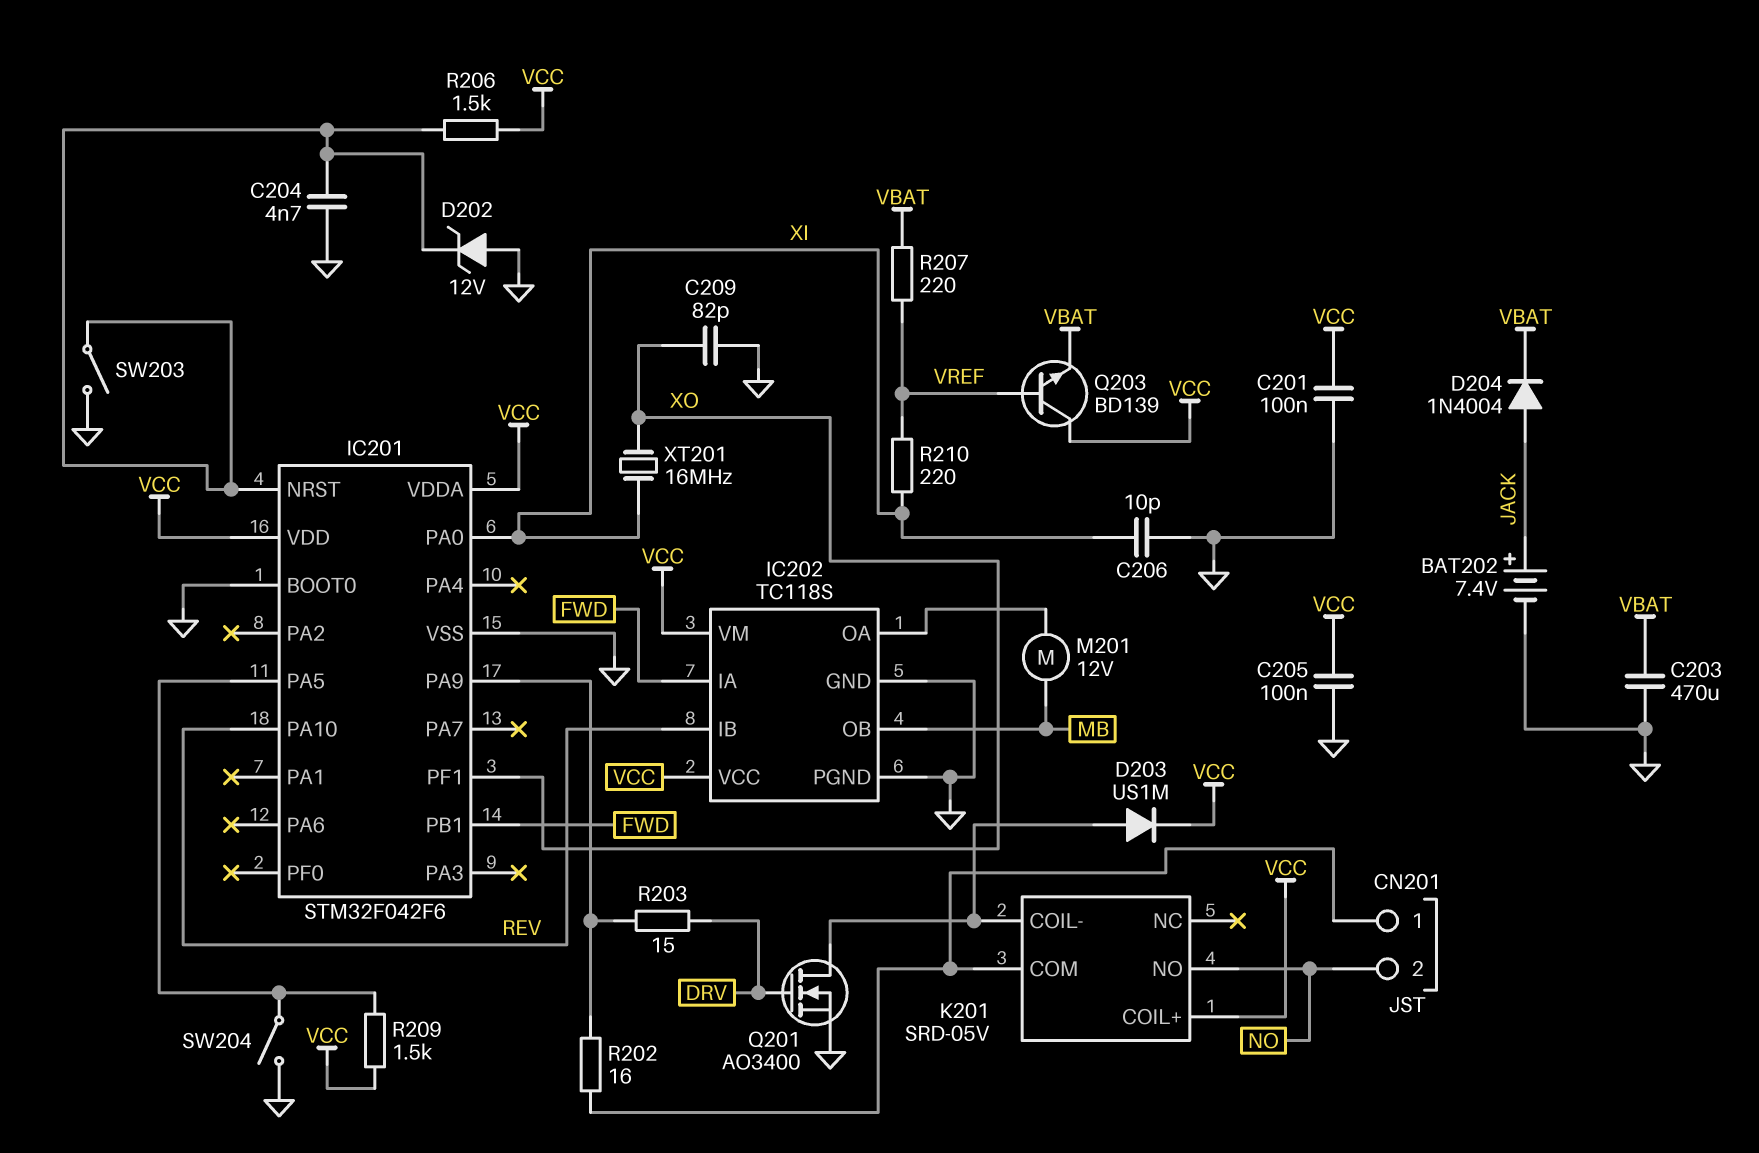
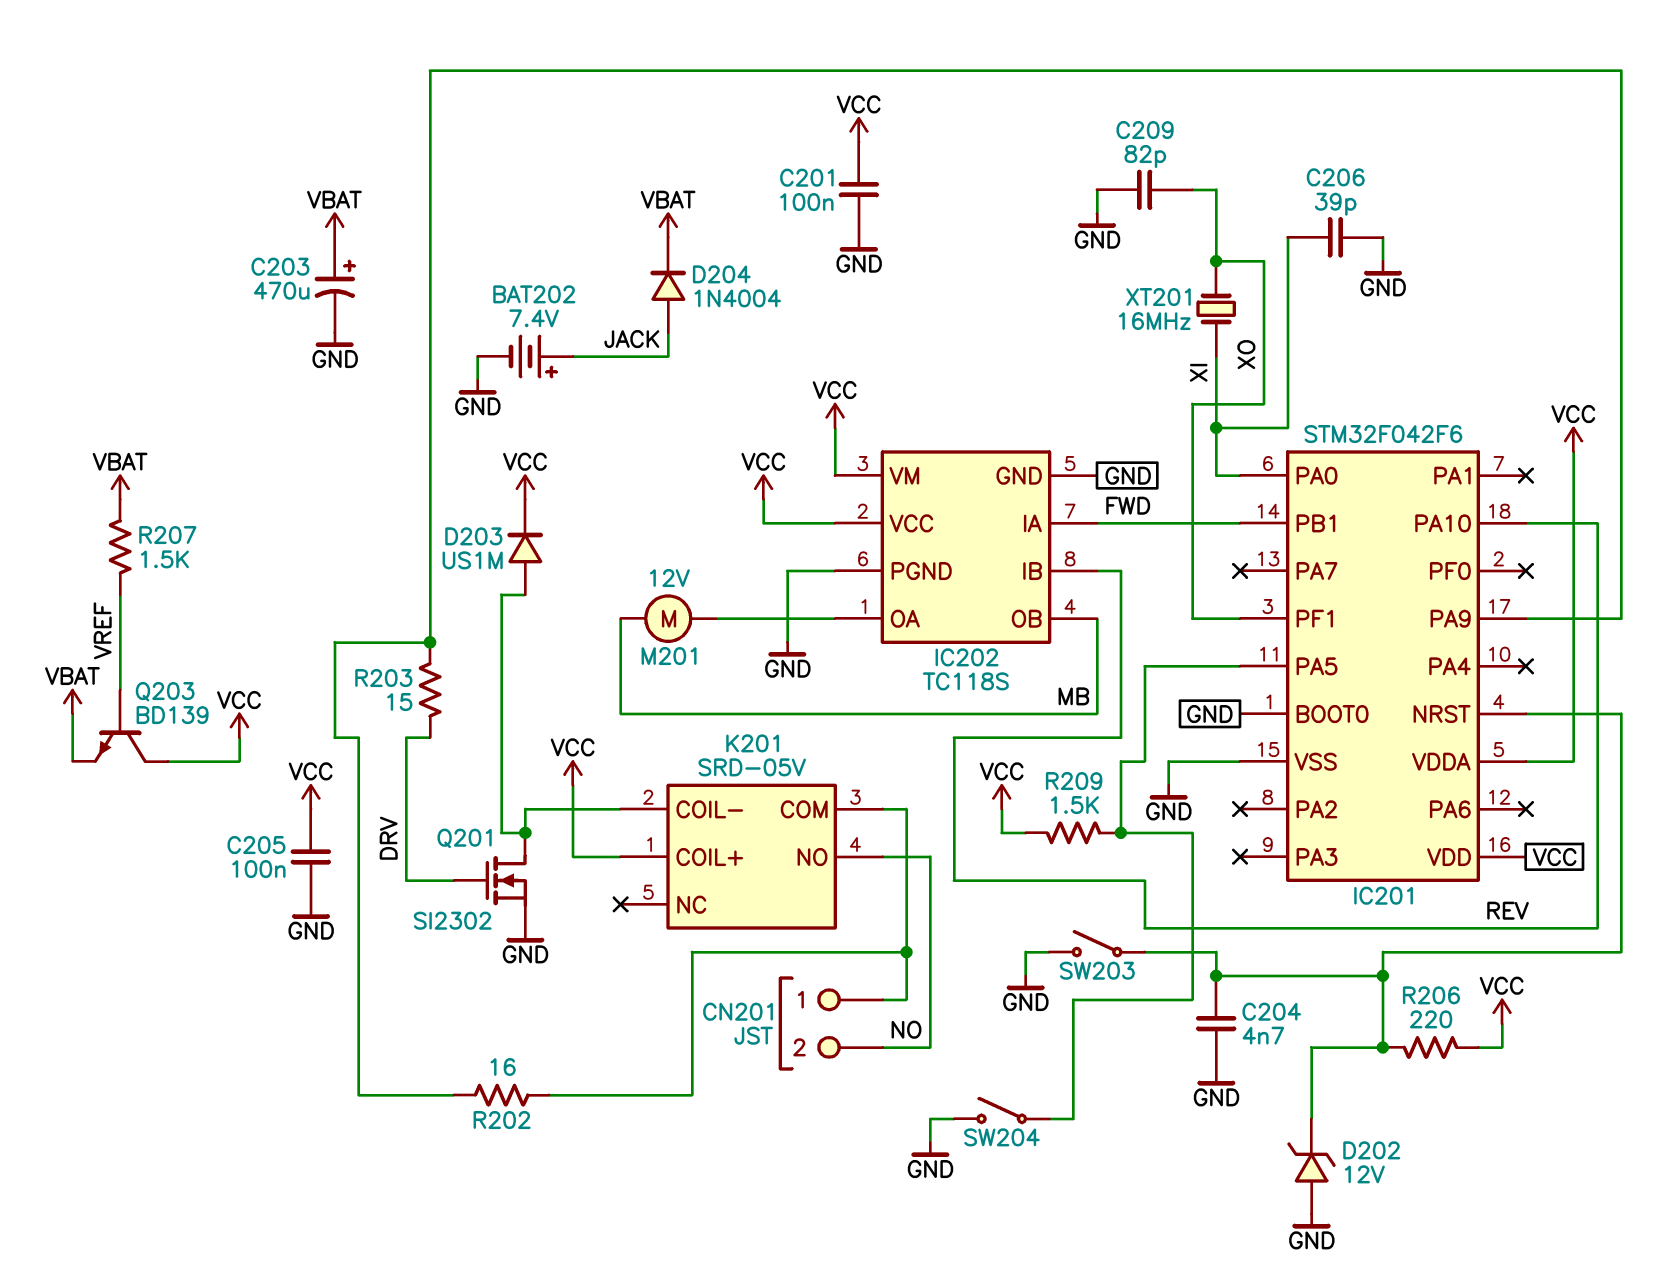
C203: 470uF (GND, VBAT) -> 470uF (plus VBAT, minus GND)
C206: 10pF (GND, XI) -> 39pF (GND, XI)
Q201: NMOS AO3400 (G DRV, D K201/COIL-, S GND) -> NMOS SI2302 (G DRV, D K201/COIL-, S GND)
R206: 1.5k (IC201/NRST, VCC) -> 220 (IC201/NRST, VCC)
R207: 220 (VBAT, VREF) -> 1.5k (VBAT, VREF)
R210: 220 (VREF, XI) -> none

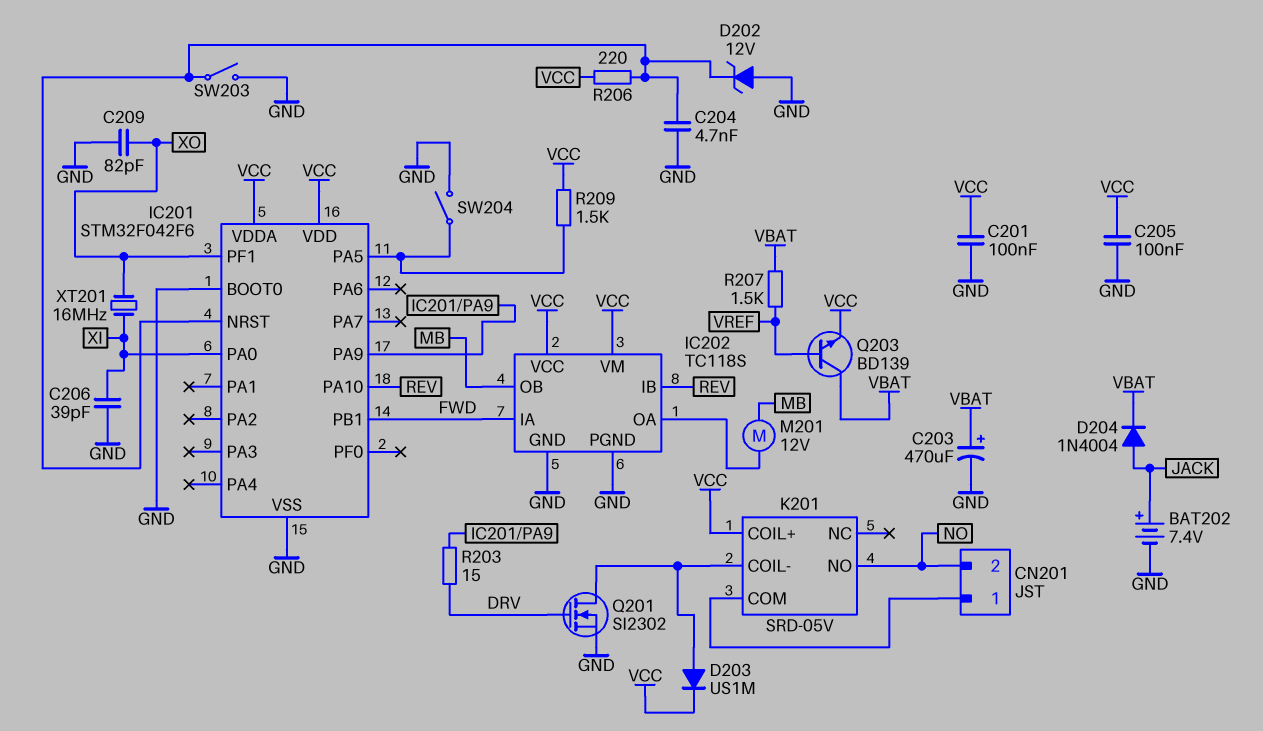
Q203: NPN BD139 (B VREF, C VCC, E VBAT) -> NPN BD139 (B VREF, C VBAT, E VCC)
R202: 16 (CN201/1, IC201/PA9) -> none

